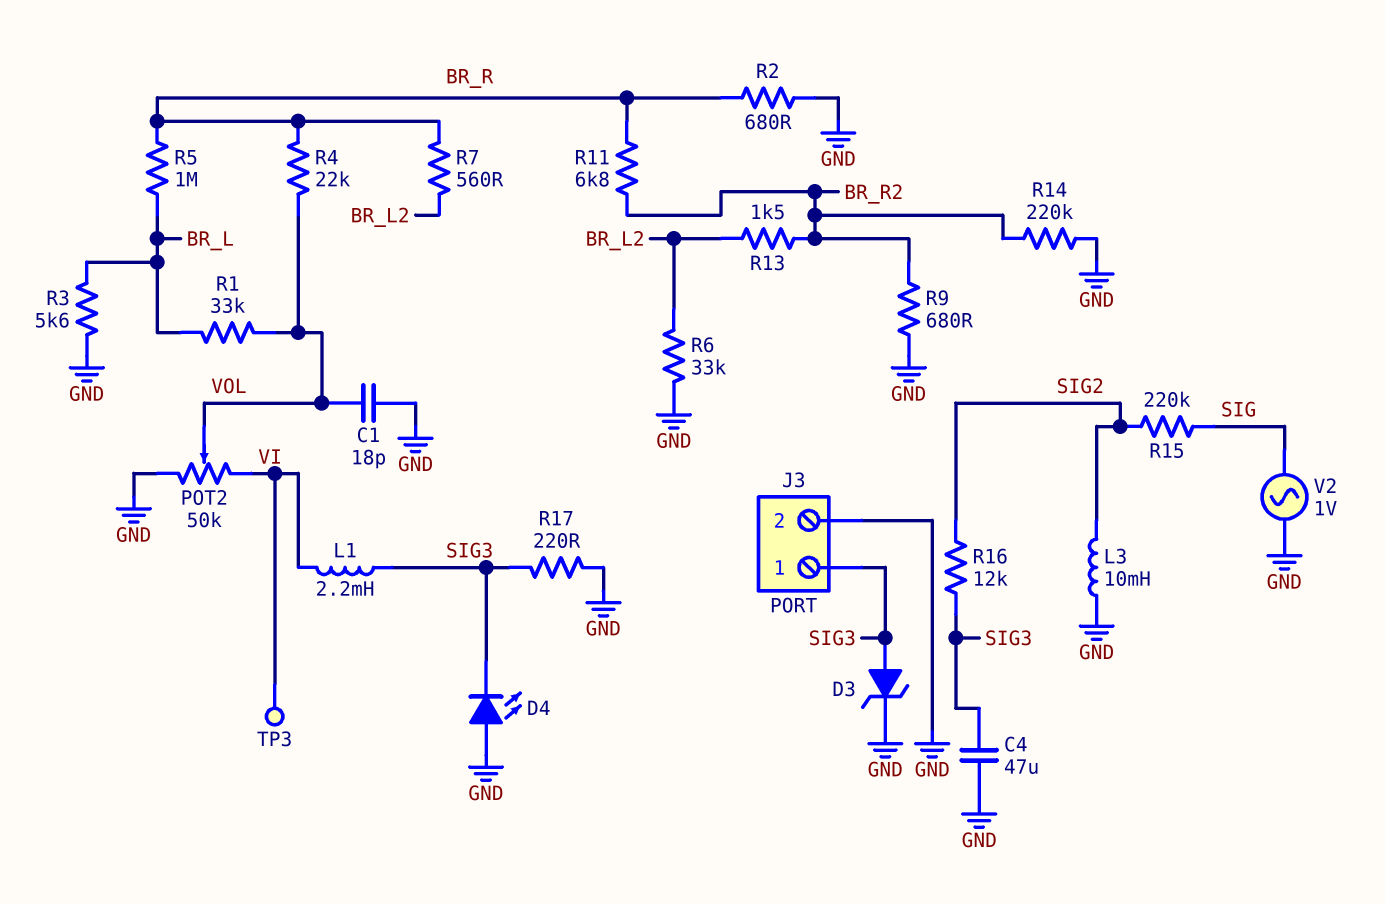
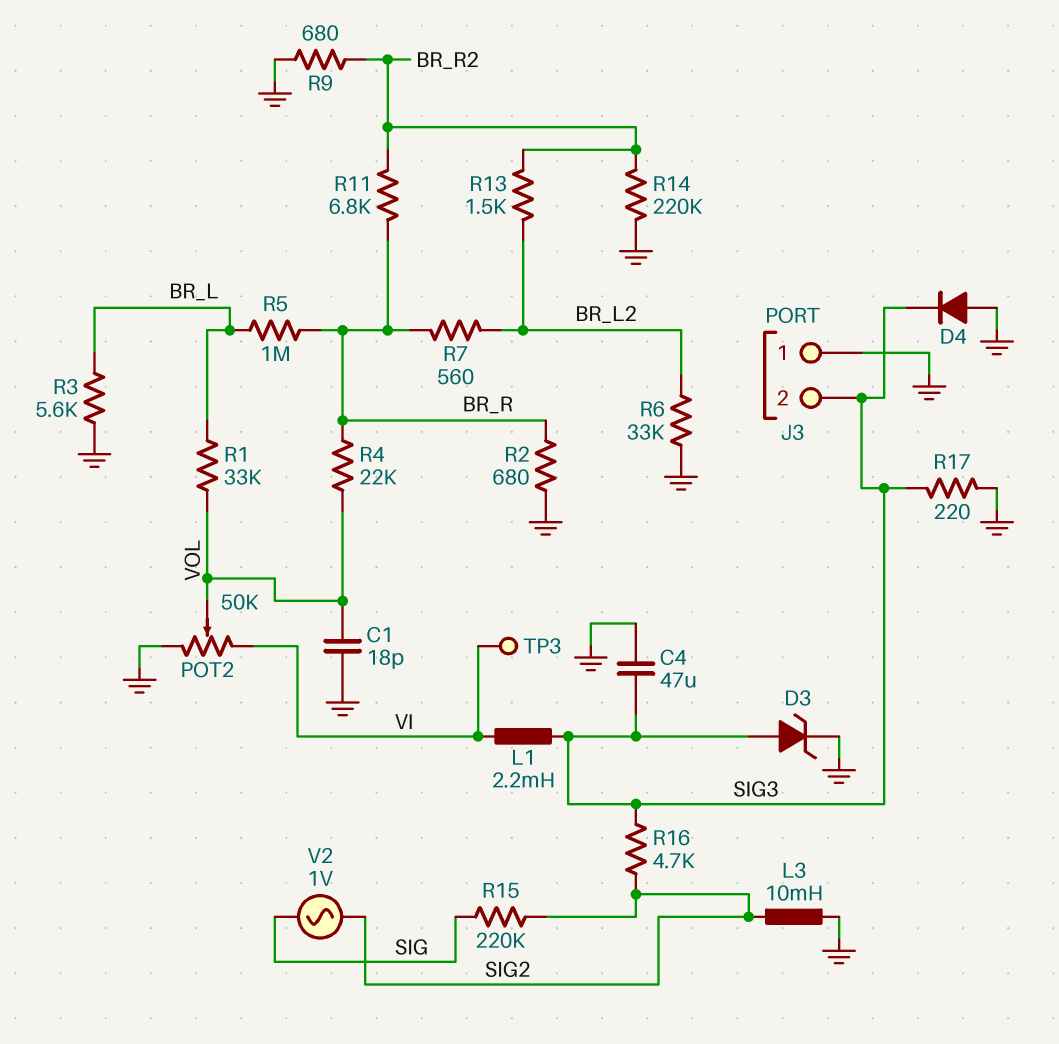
D4: LED (A GND, K SIG3) -> diode (A GND, K SIG3)
J3 pin 1: SIG3 -> GND
J3 pin 2: GND -> SIG3
R16: 12k (SIG2, SIG3) -> 4.7k (SIG2, SIG3)
V2: AC 1V (GND, SIG) -> AC 1V (SIG, SIG2)

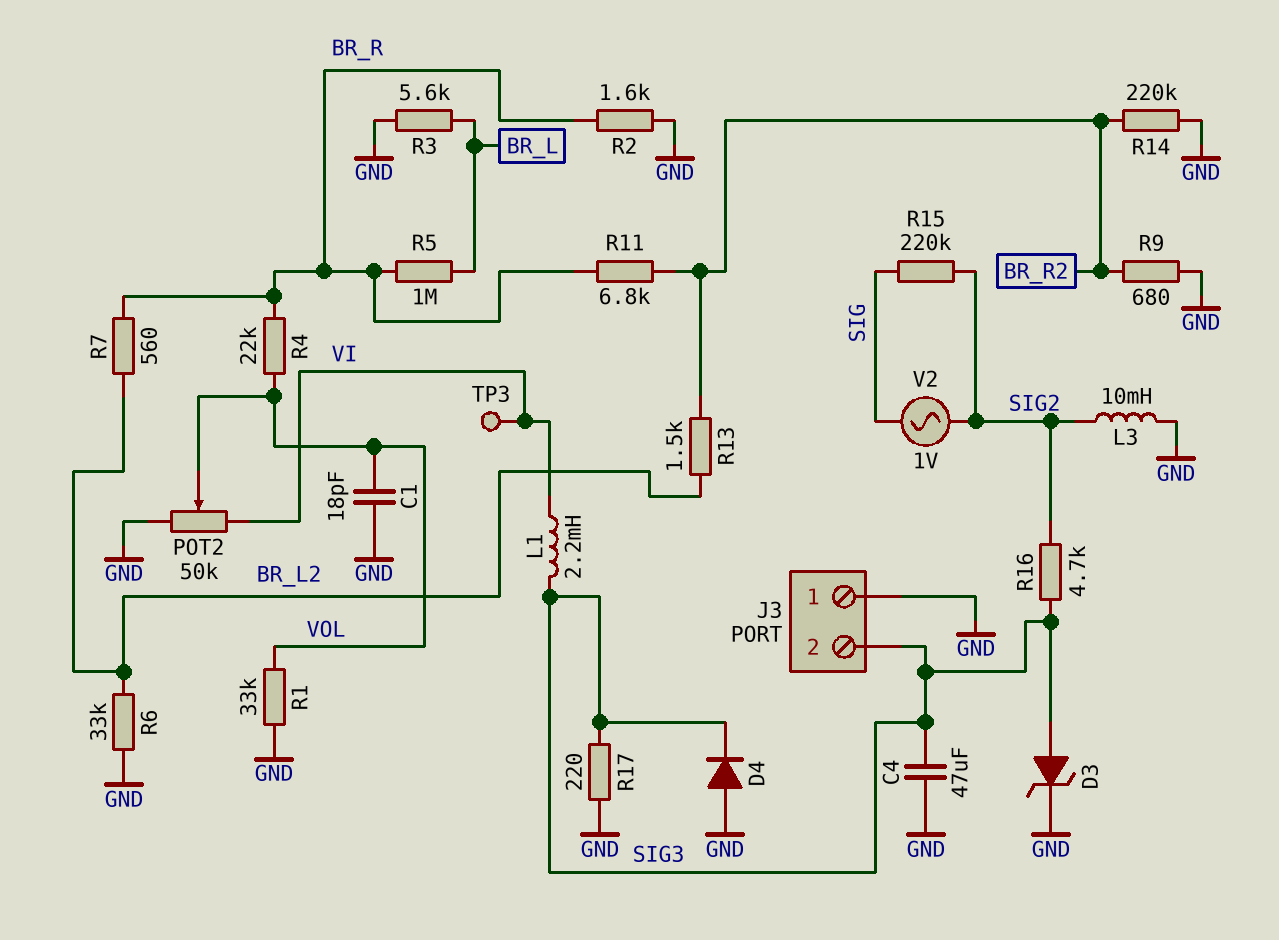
R1: 33k (BR_L, VOL) -> 33k (GND, VOL)
R2: 680 (BR_R, GND) -> 1.6k (BR_R, GND)

